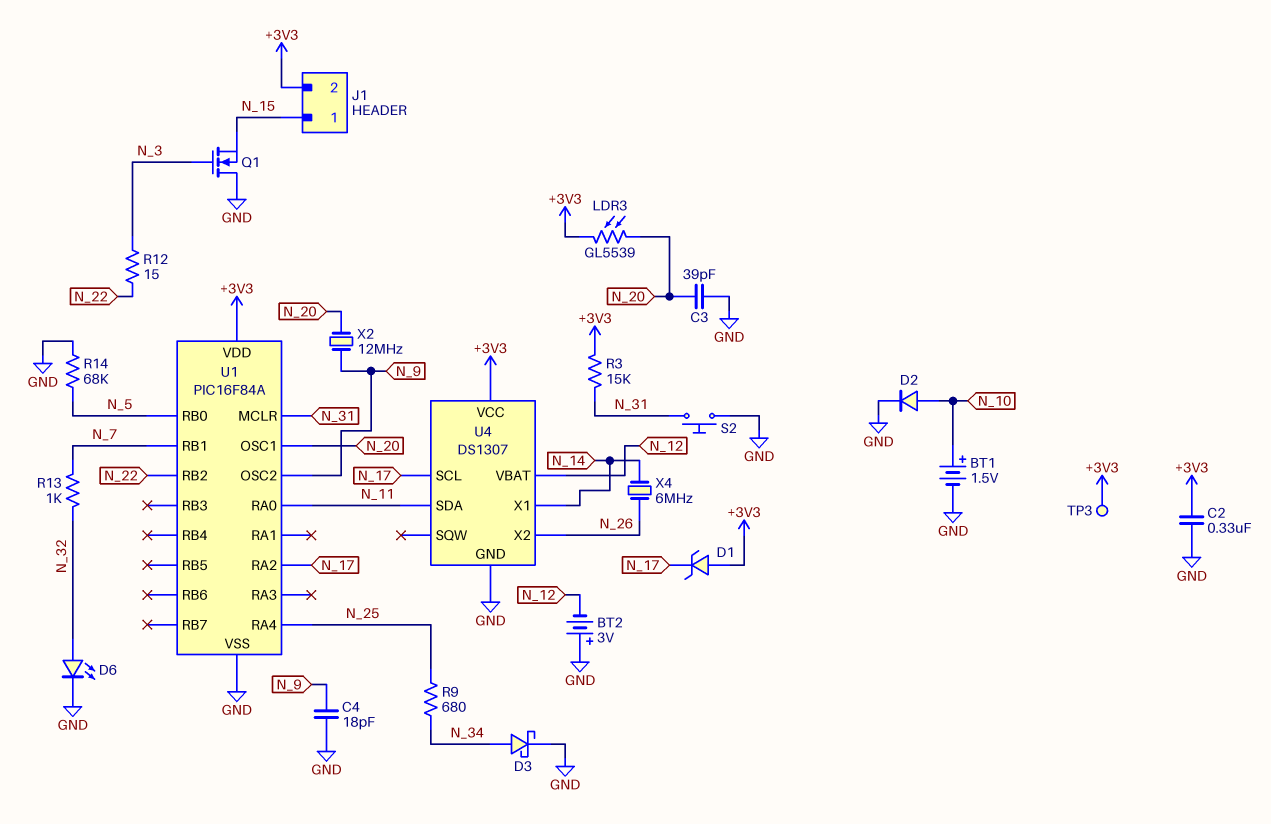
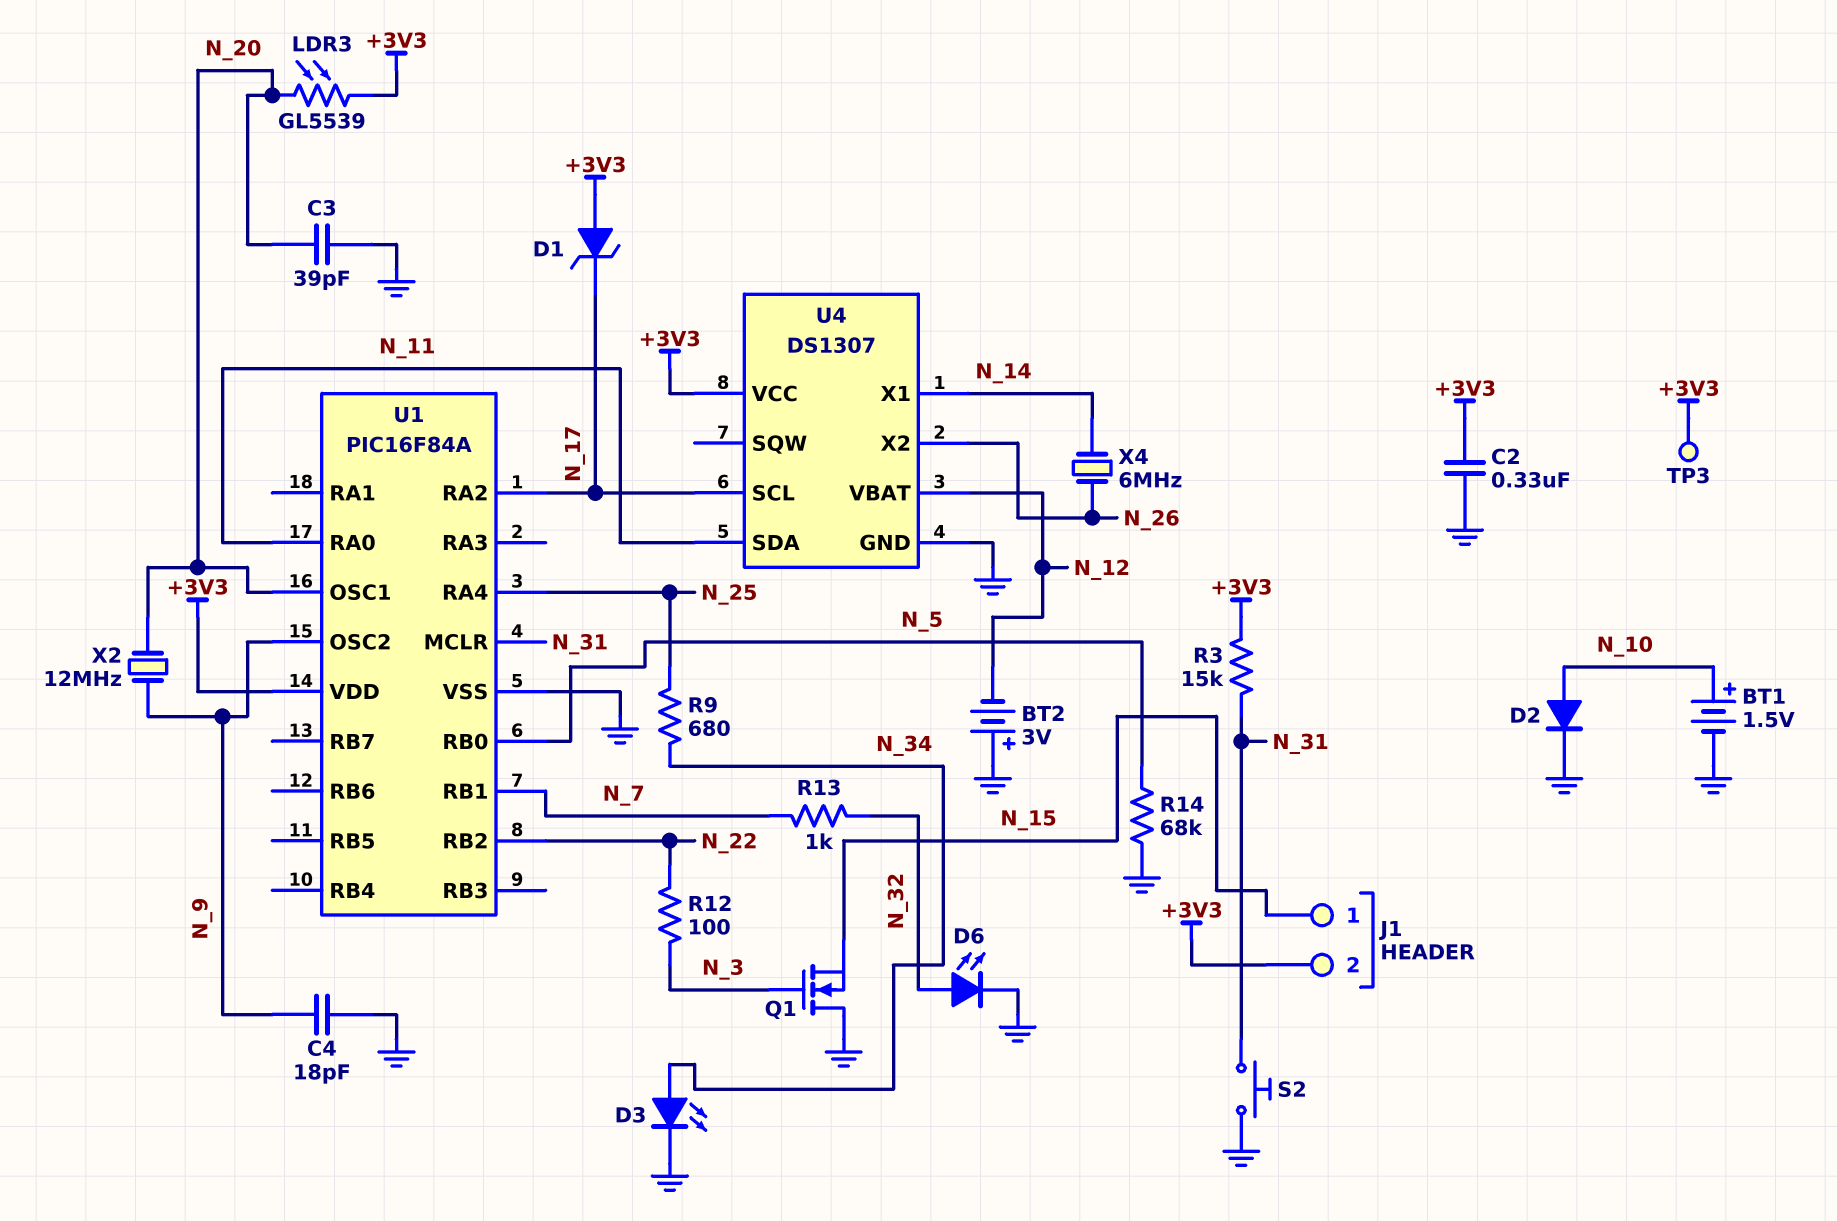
D3: schottky (A N_34, K GND) -> LED (A N_34, K GND)
R12: 15 (N_3, N_22) -> 100 (N_3, N_22)

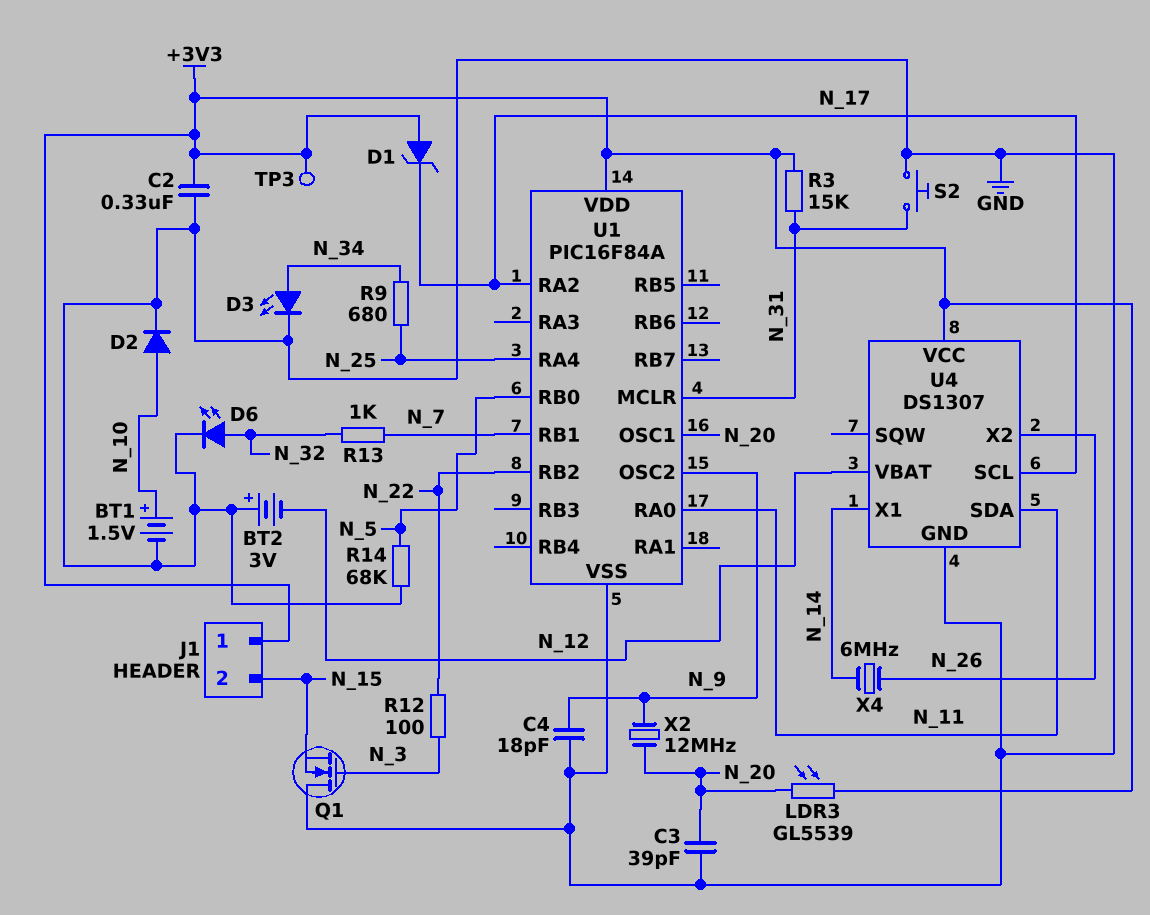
J1 pin 1: N_15 -> +3V3
J1 pin 2: +3V3 -> N_15

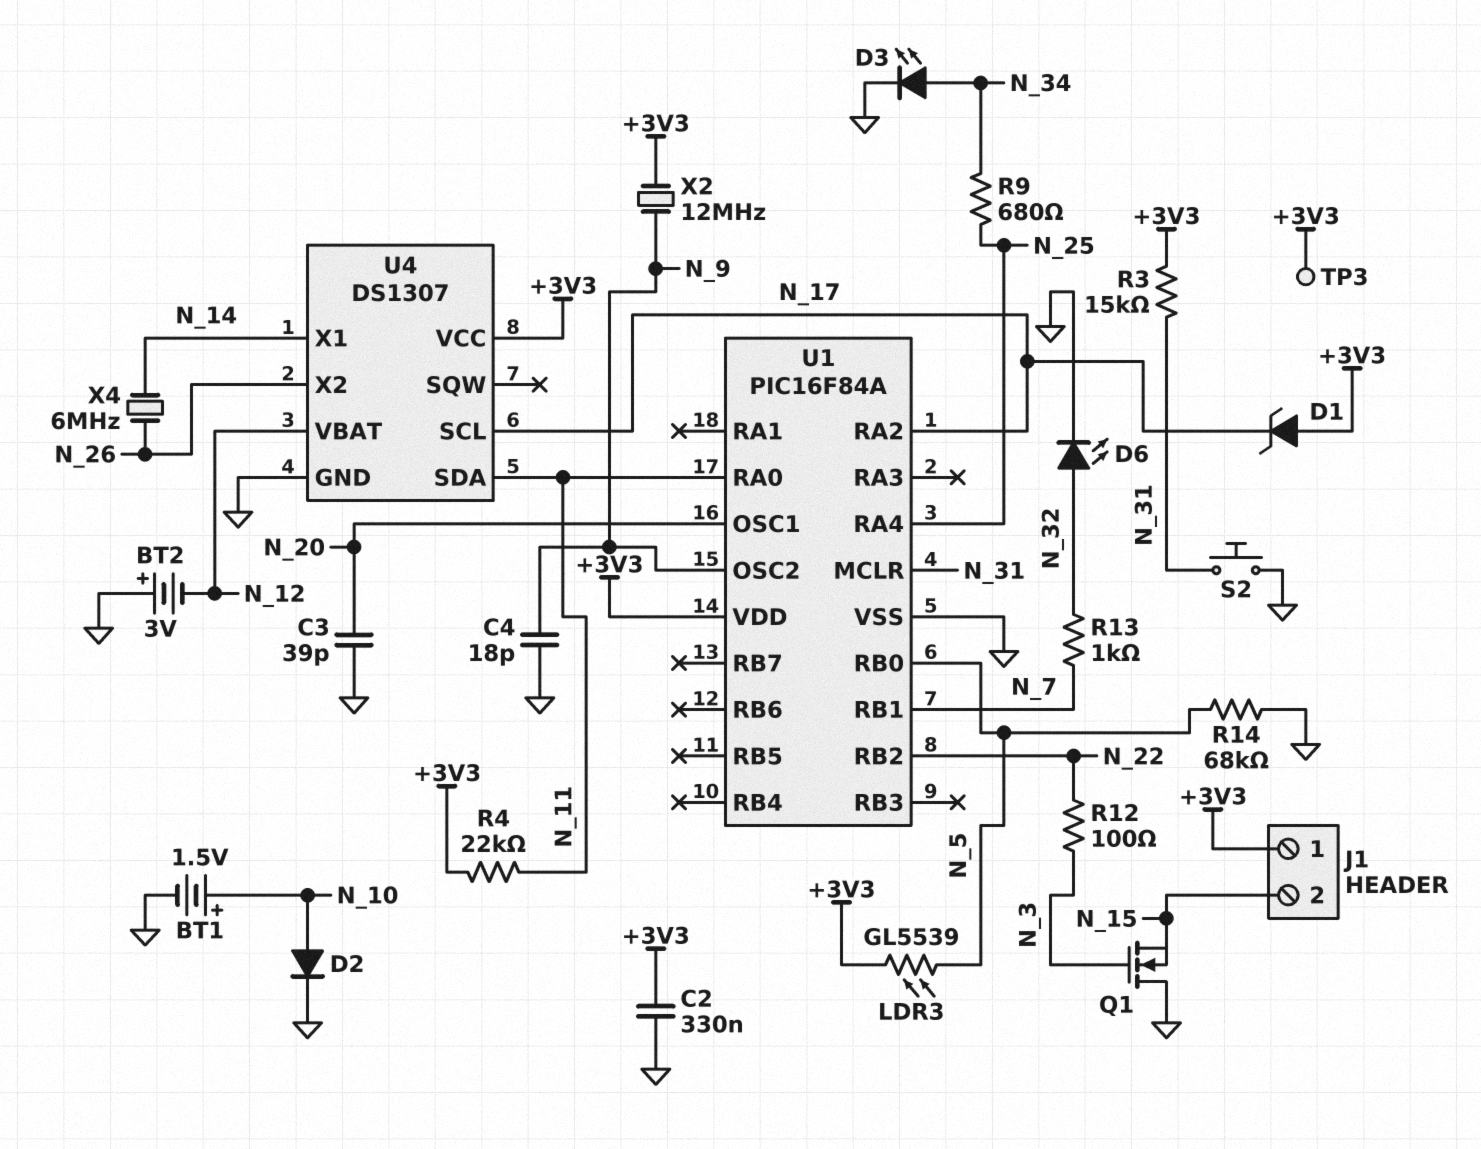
LDR3: GL5539 (+3V3, N_20) -> GL5539 (+3V3, N_5)
R4: none -> 22k (+3V3, N_11)
X2: 12MHz (N_9, N_20) -> 12MHz (+3V3, N_9)

